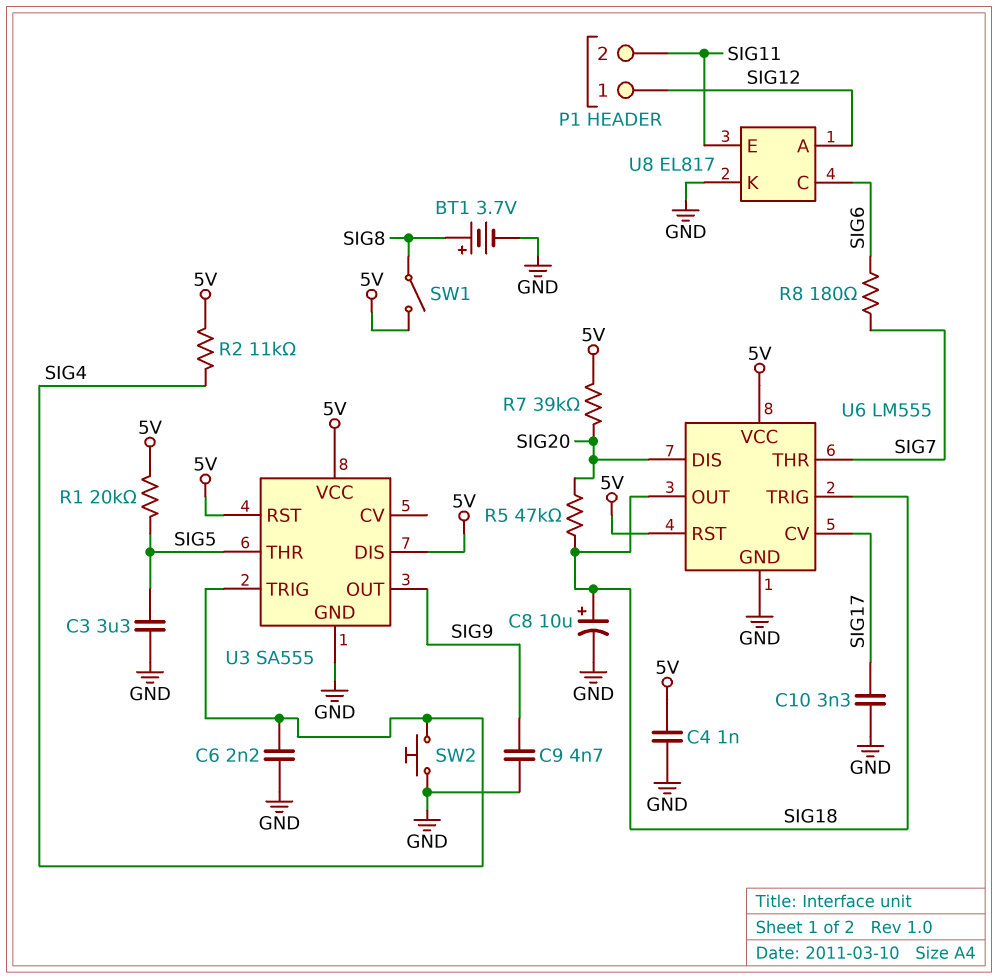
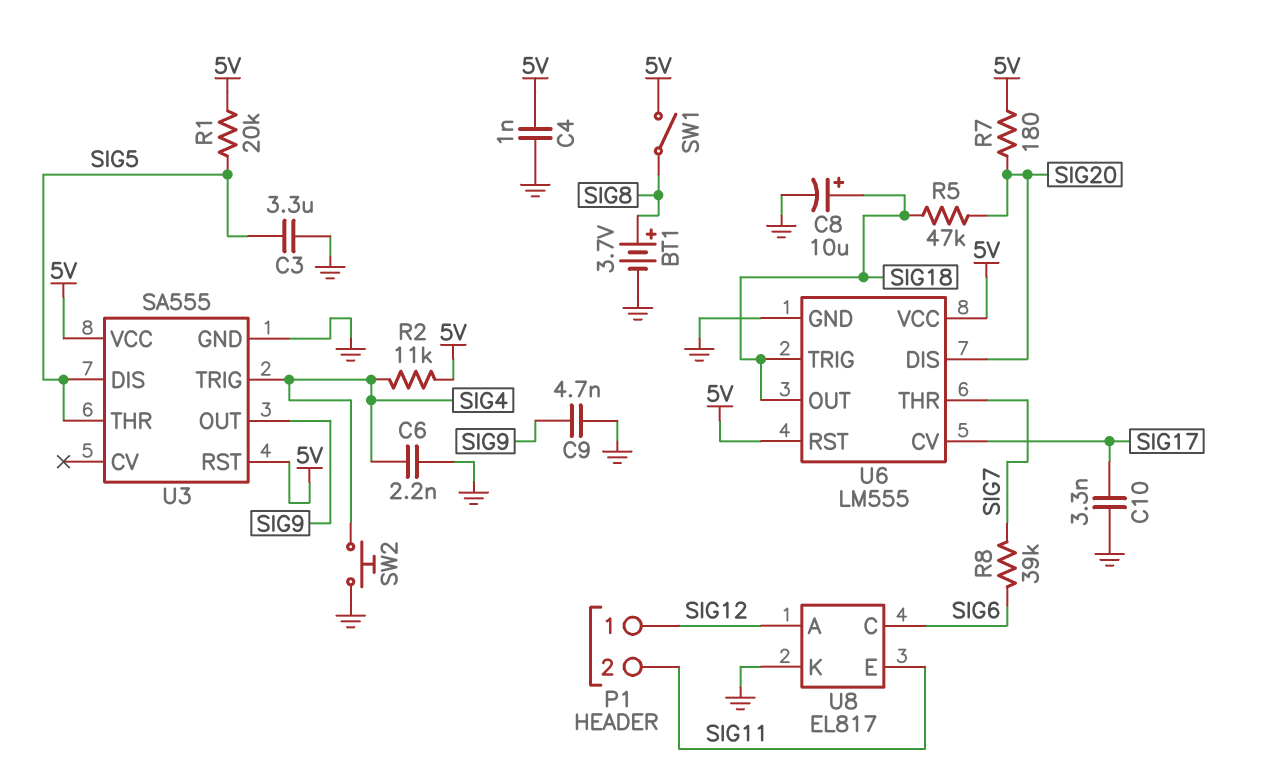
R7: 39k (5V, SIG20) -> 180 (5V, SIG20)
R8: 180 (SIG6, SIG7) -> 39k (SIG6, SIG7)
U3 pin DIS: 5V -> SIG5

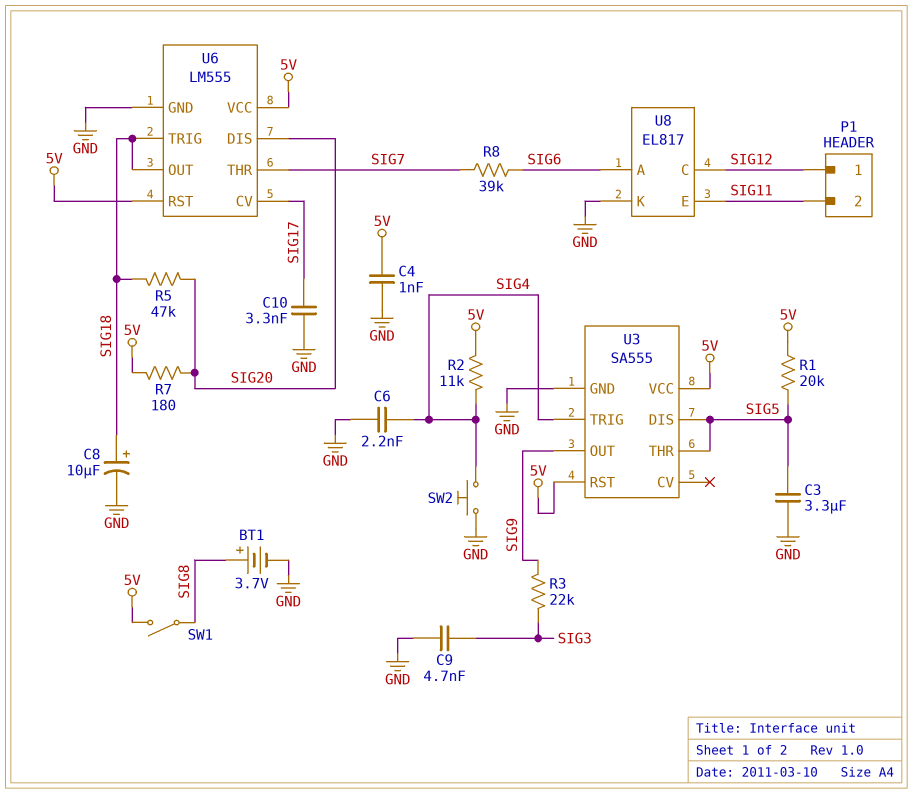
C9: 4.7nF (GND, SIG9) -> 4.7nF (GND, SIG3)
R3: none -> 22k (SIG3, SIG9)
U8 pin A: SIG12 -> SIG6
U8 pin C: SIG6 -> SIG12

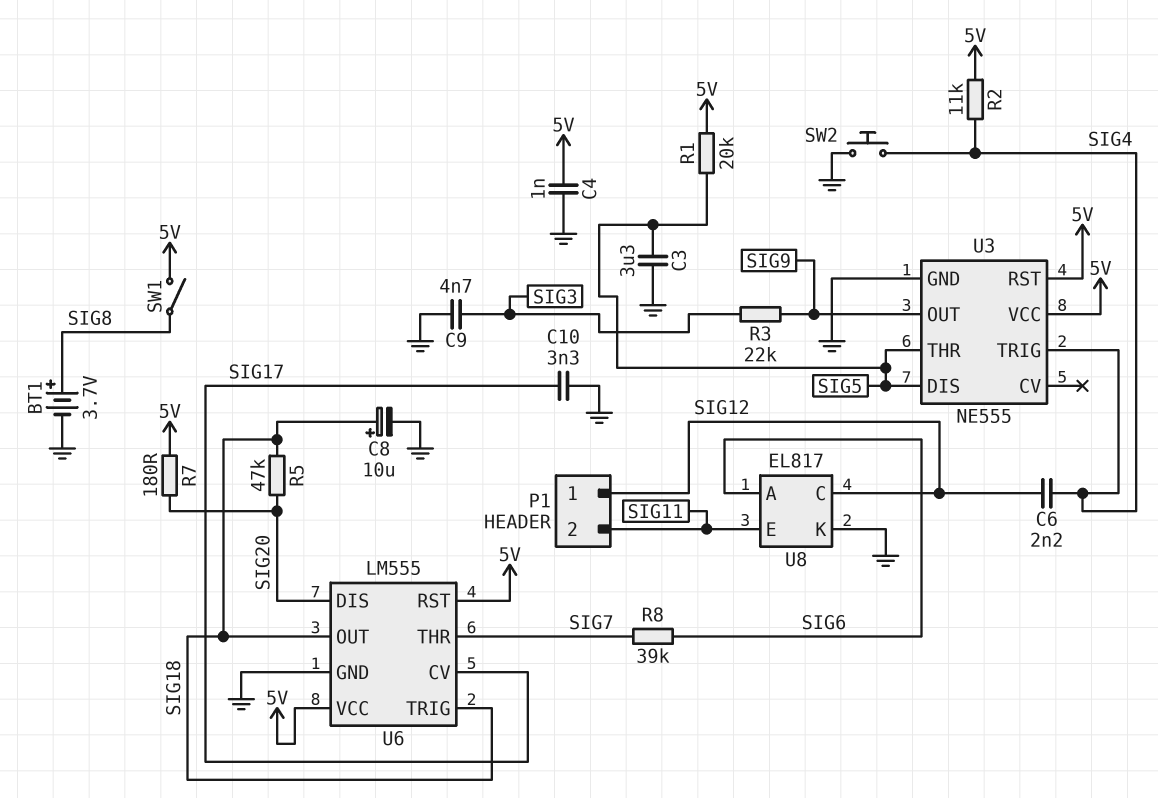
C6: 2.2nF (GND, SIG4) -> 2.2nF (SIG4, SIG12)
U3: SA555 -> NE555

